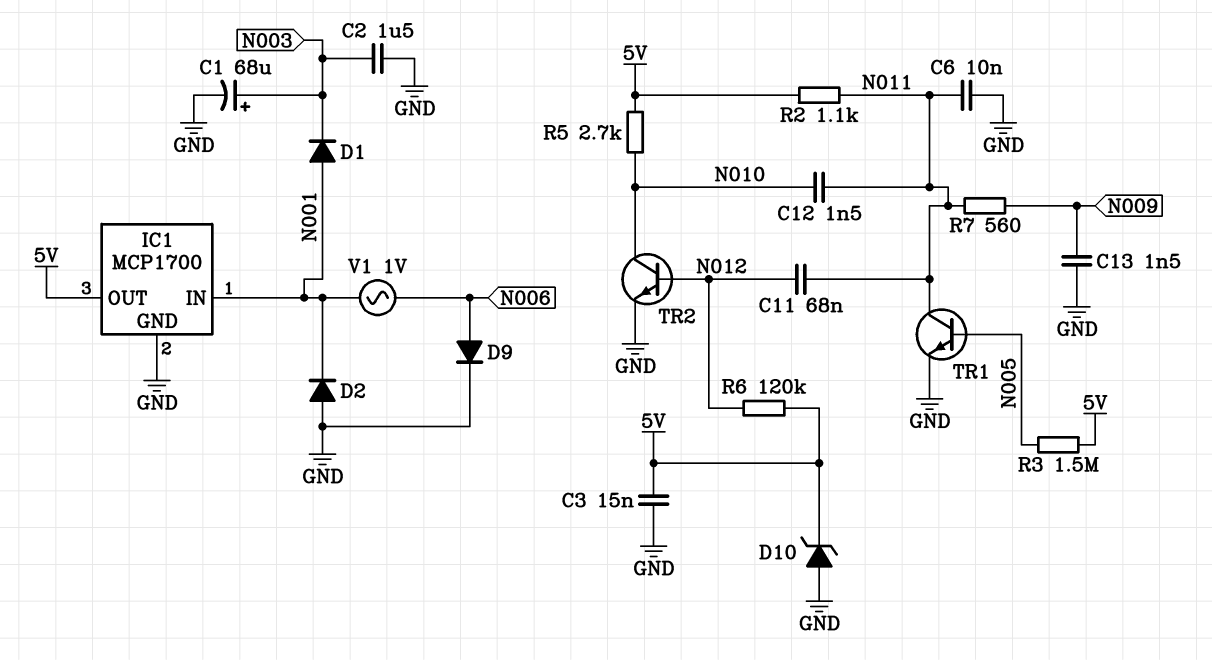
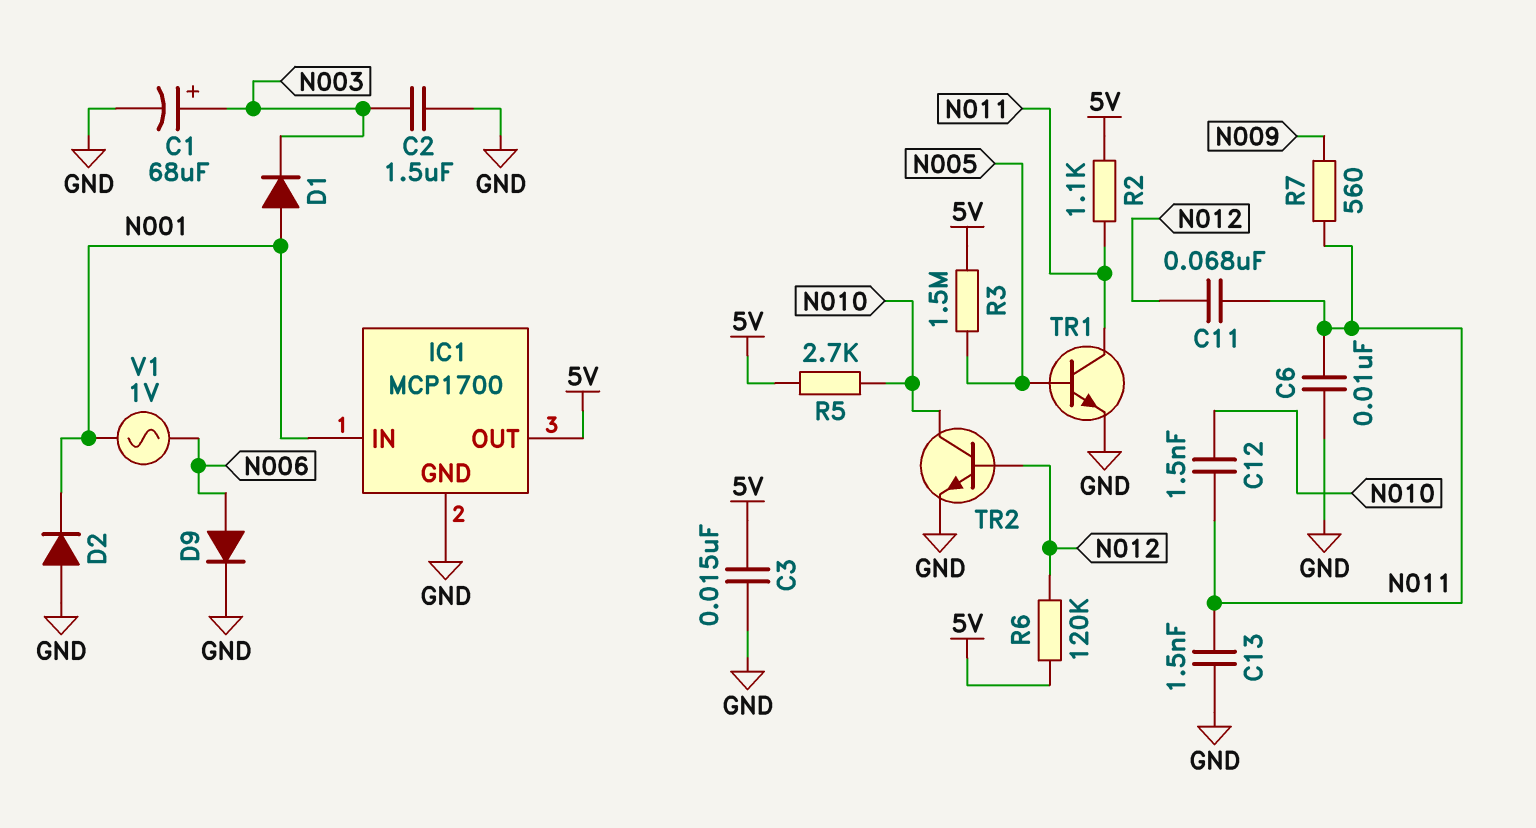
C13: 1.5nF (GND, N009) -> 1.5nF (GND, N011)
D10: zener (A GND, K 5V) -> none

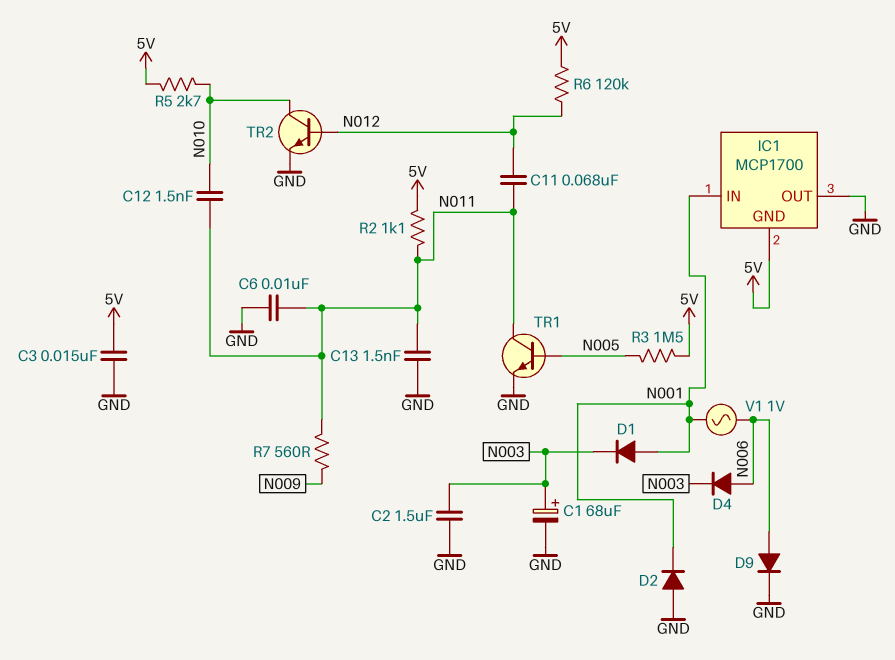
D4: none -> diode (A N006, K N003)
IC1 pin GND: GND -> 5V
IC1 pin OUT: 5V -> GND

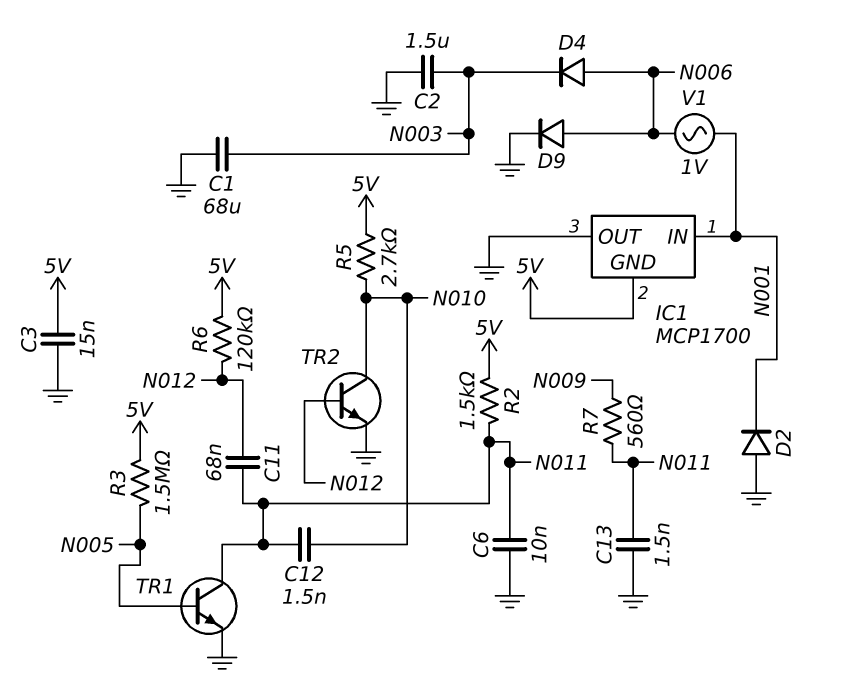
C1: 68uF (plus N003, minus GND) -> 68uF (GND, N003)
D1: diode (A N001, K N003) -> none
R2: 1.1k (5V, N011) -> 1.5k (5V, N011)

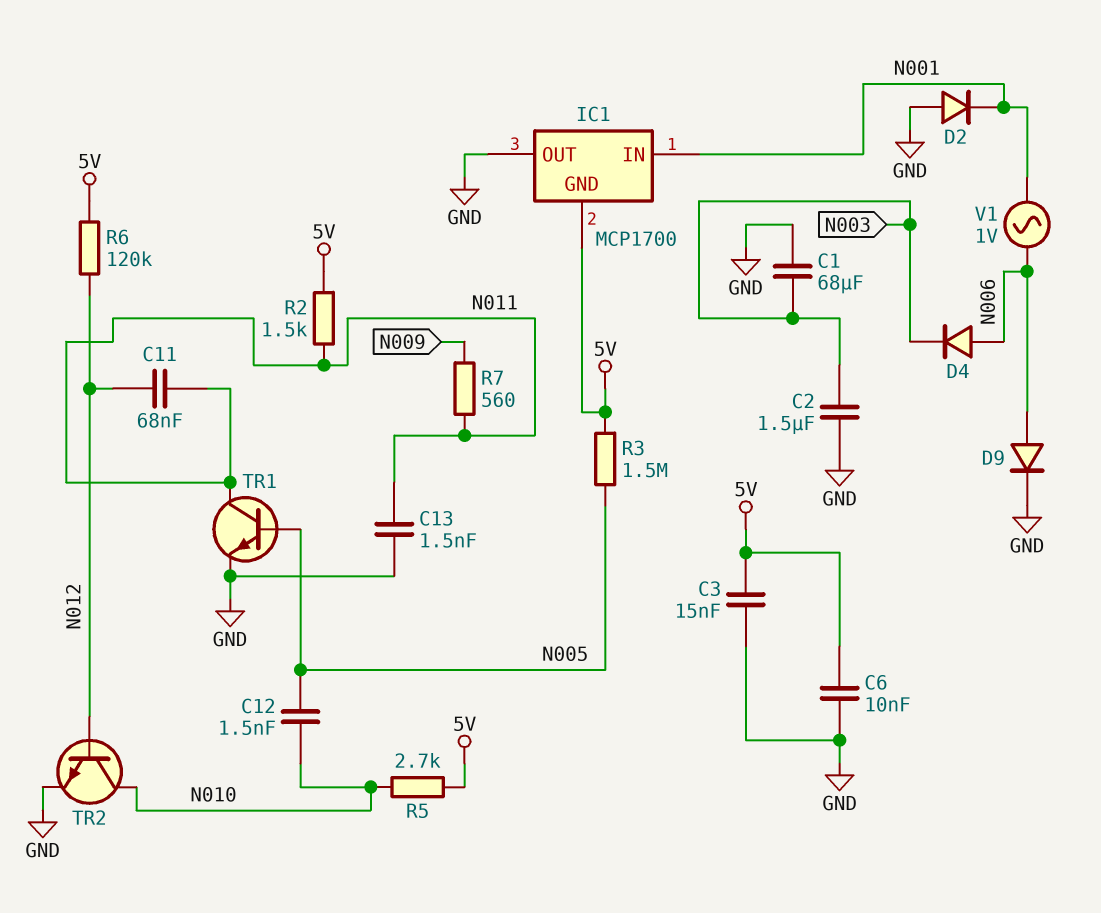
C6: 10nF (GND, N011) -> 10nF (5V, GND)
C12: 1.5nF (N010, N011) -> 1.5nF (N005, N010)

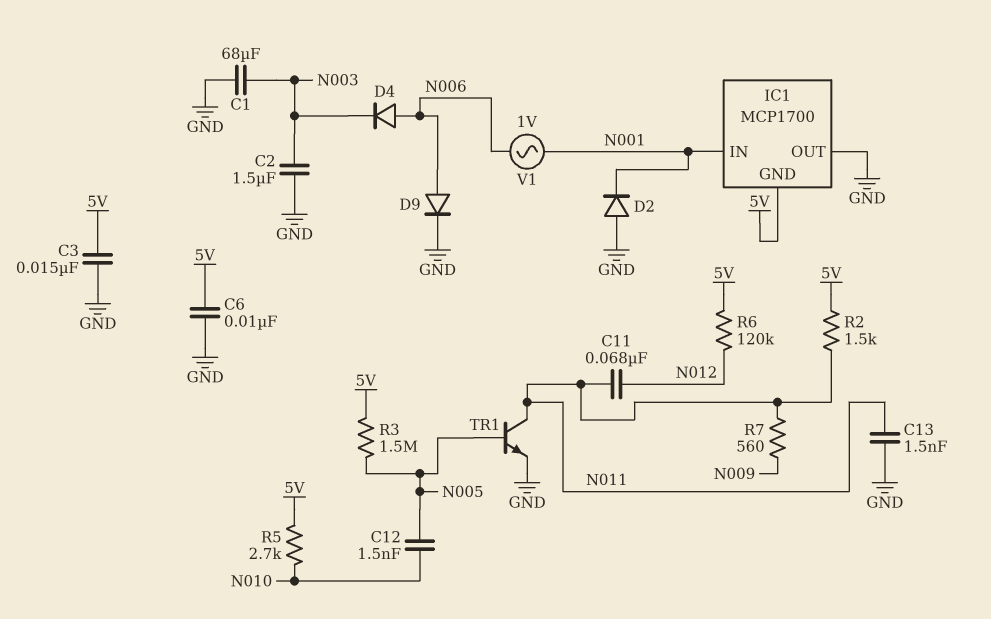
TR2: NPN (B N012, C N010, E GND) -> none

